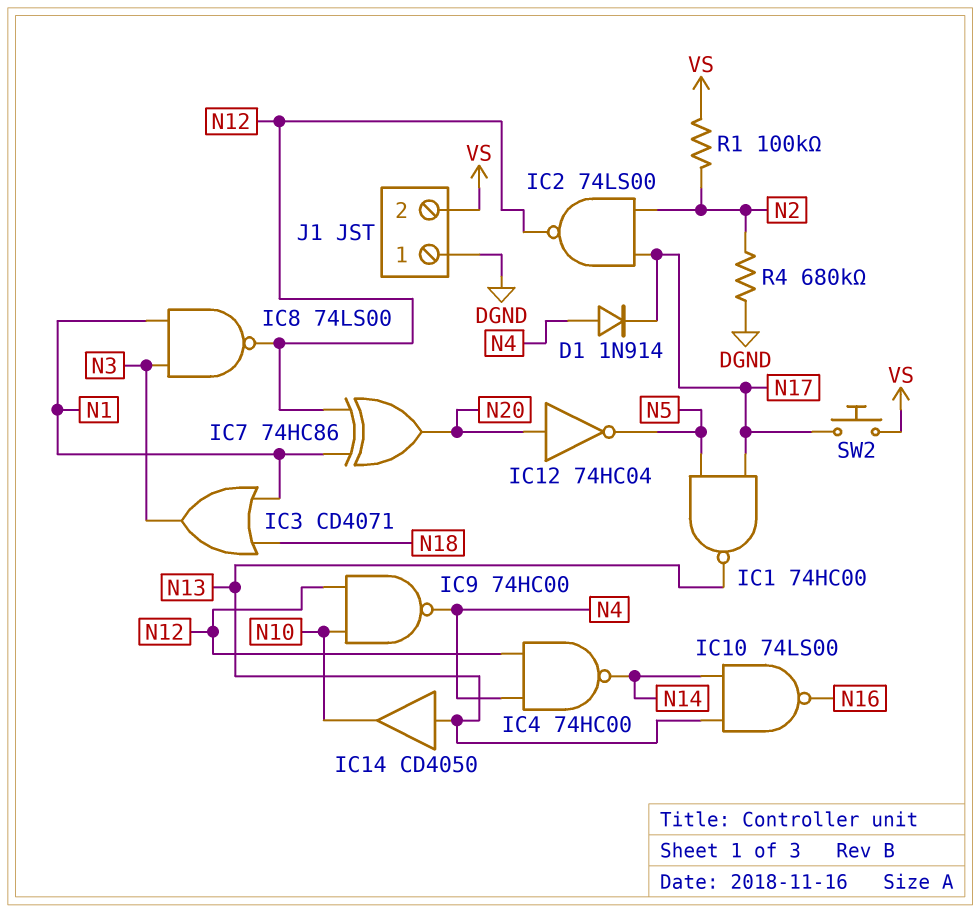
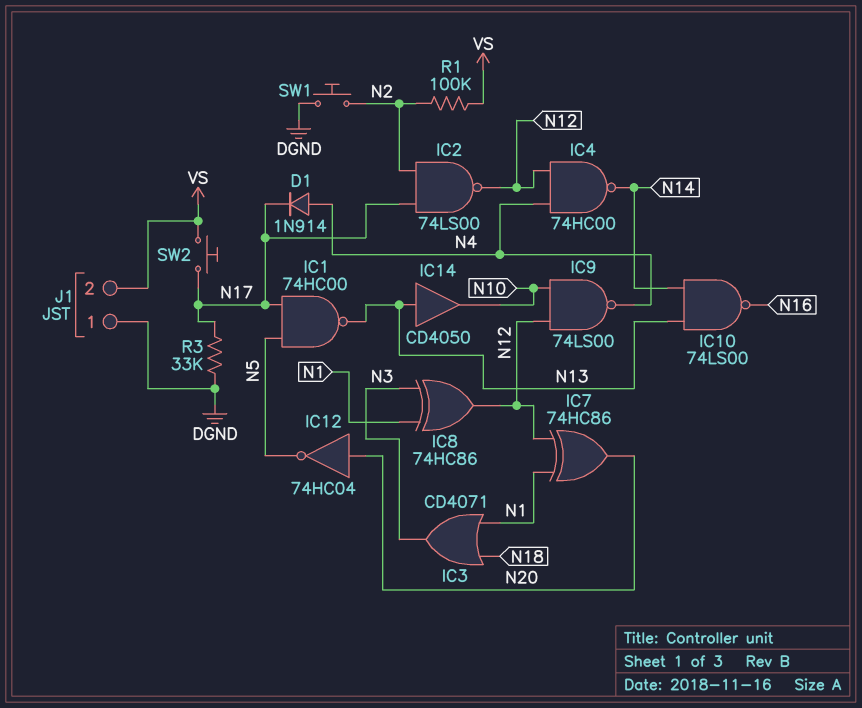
IC8: NAND 74LS00 (in N1, in N3, out N12) -> XOR 74HC86 (in N1, in N3, out N12)
IC9: NAND 74HC00 (in N10, in N12, out N4) -> NAND 74LS00 (in N10, in N12, out N4)
R3: none -> 33k (DGND, N17)
R4: 680k (DGND, N2) -> none
SW1: none -> button (DGND, N2)

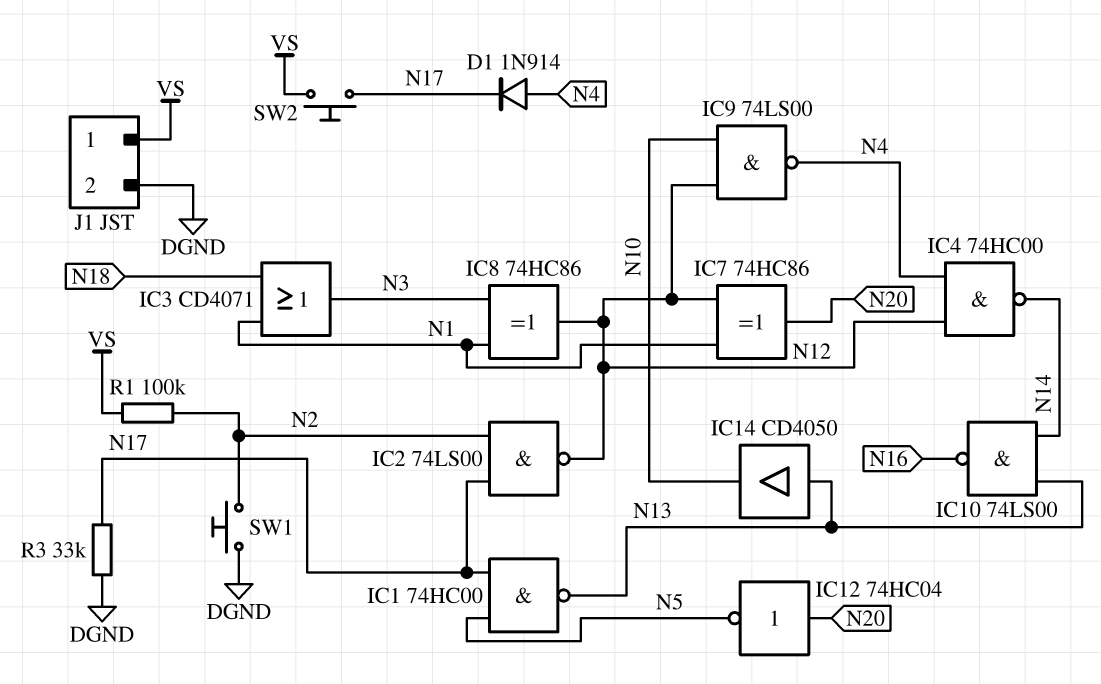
J1 pin 1: DGND -> VS
J1 pin 2: VS -> DGND

